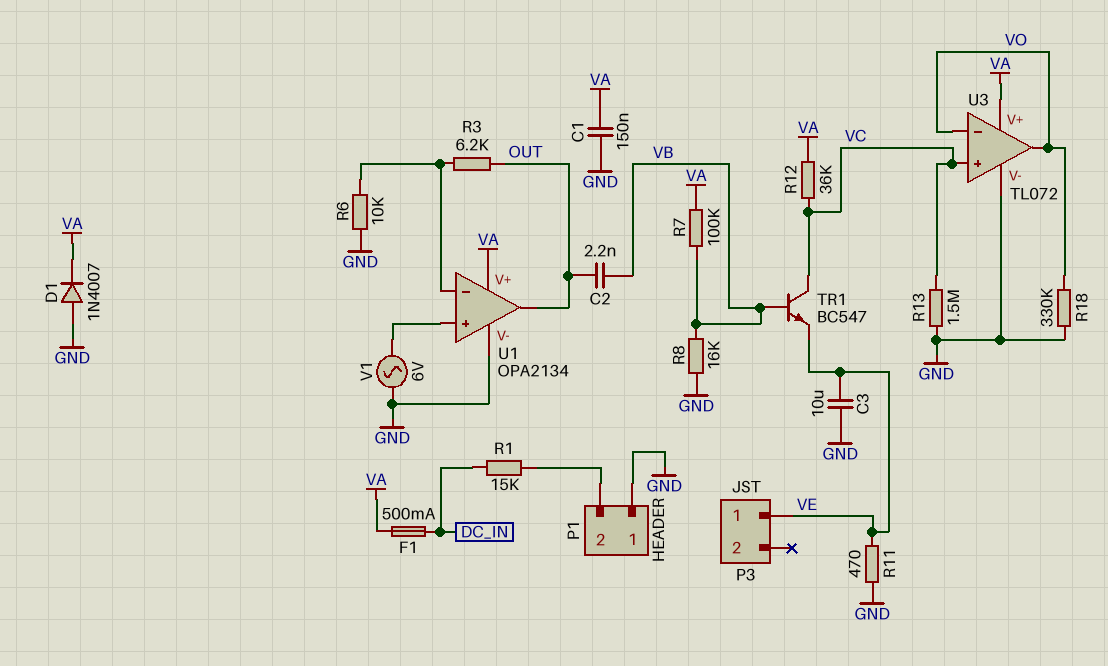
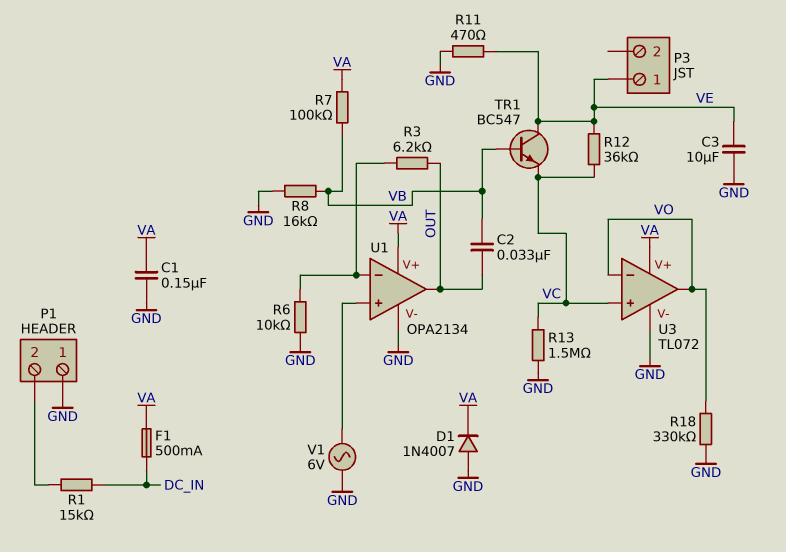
C2: 2.2nF (OUT, VB) -> 33nF (OUT, VB)
R12: 36k (VA, VC) -> 36k (VC, VE)
TR1: NPN BC547 (B VB, C VC, E VE) -> NPN BC547 (B VB, C VE, E VC)

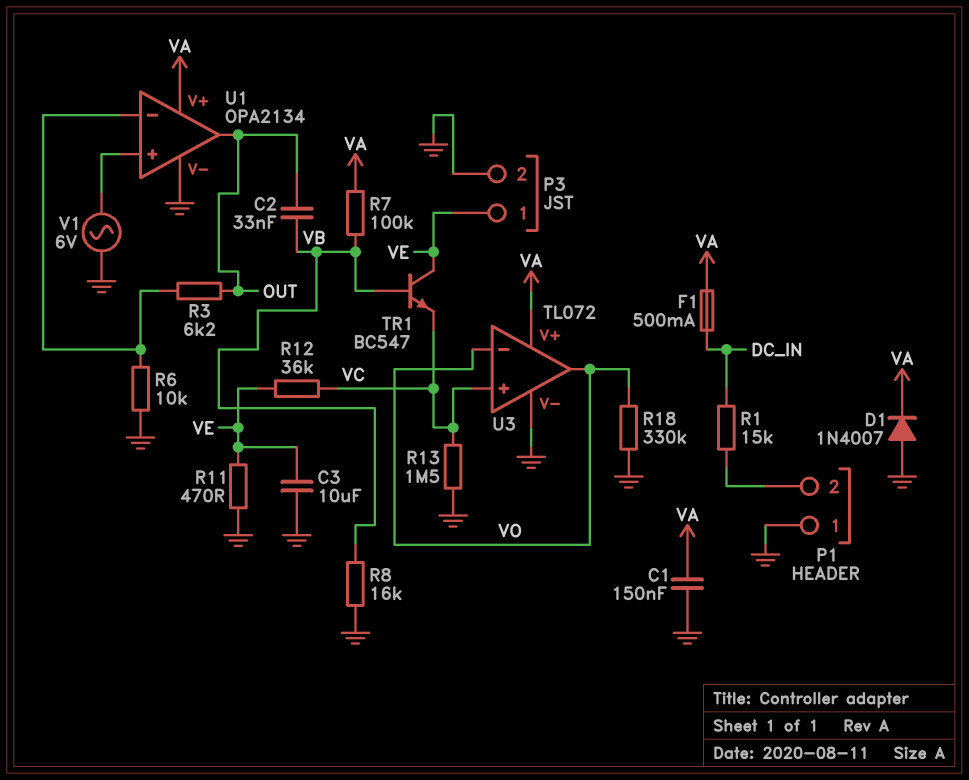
P3 pin 2: none -> GND

